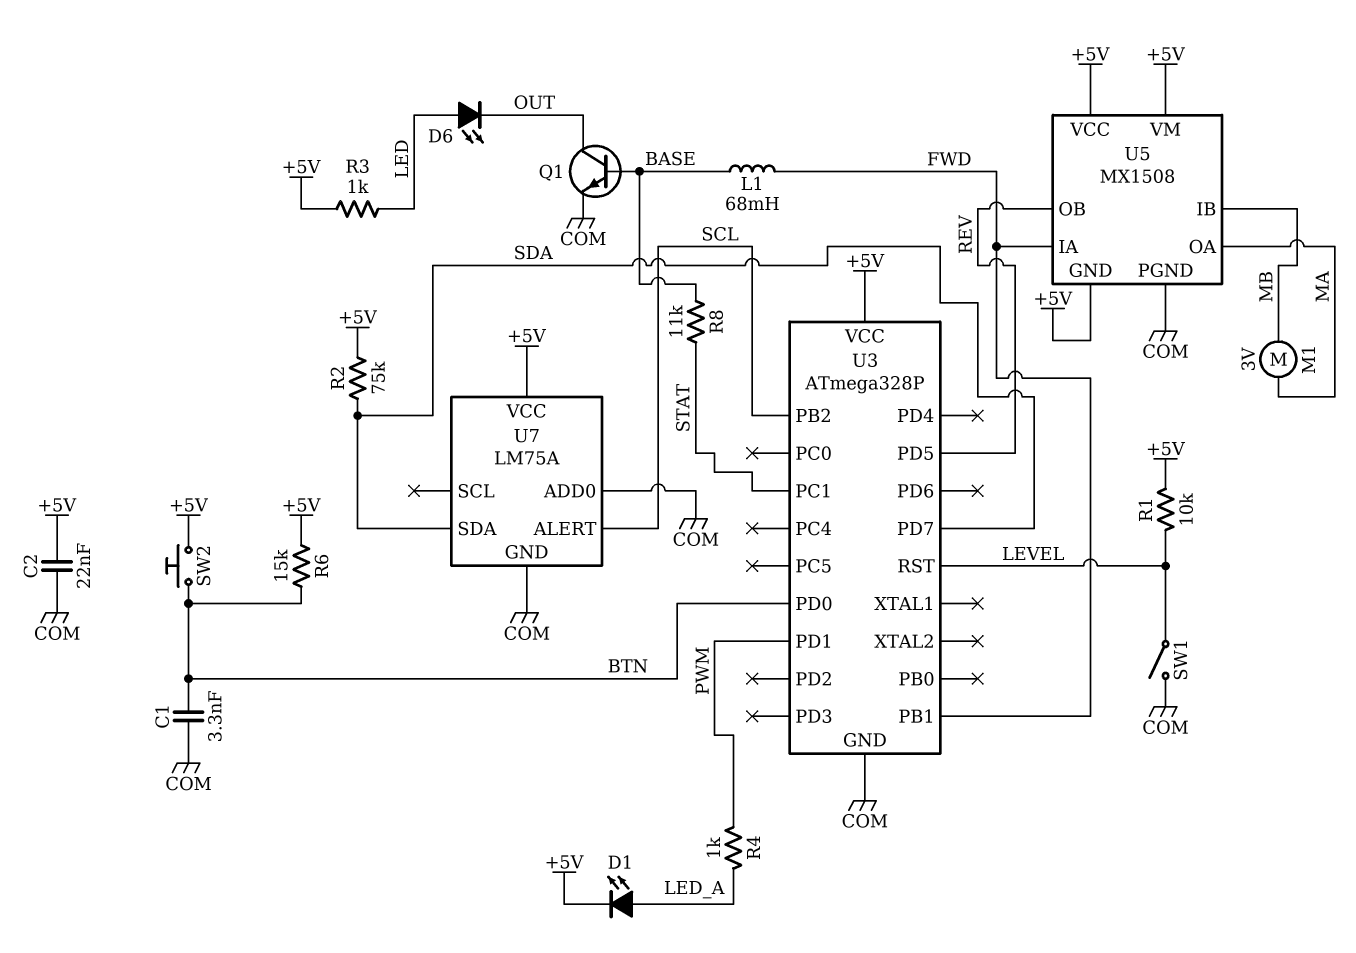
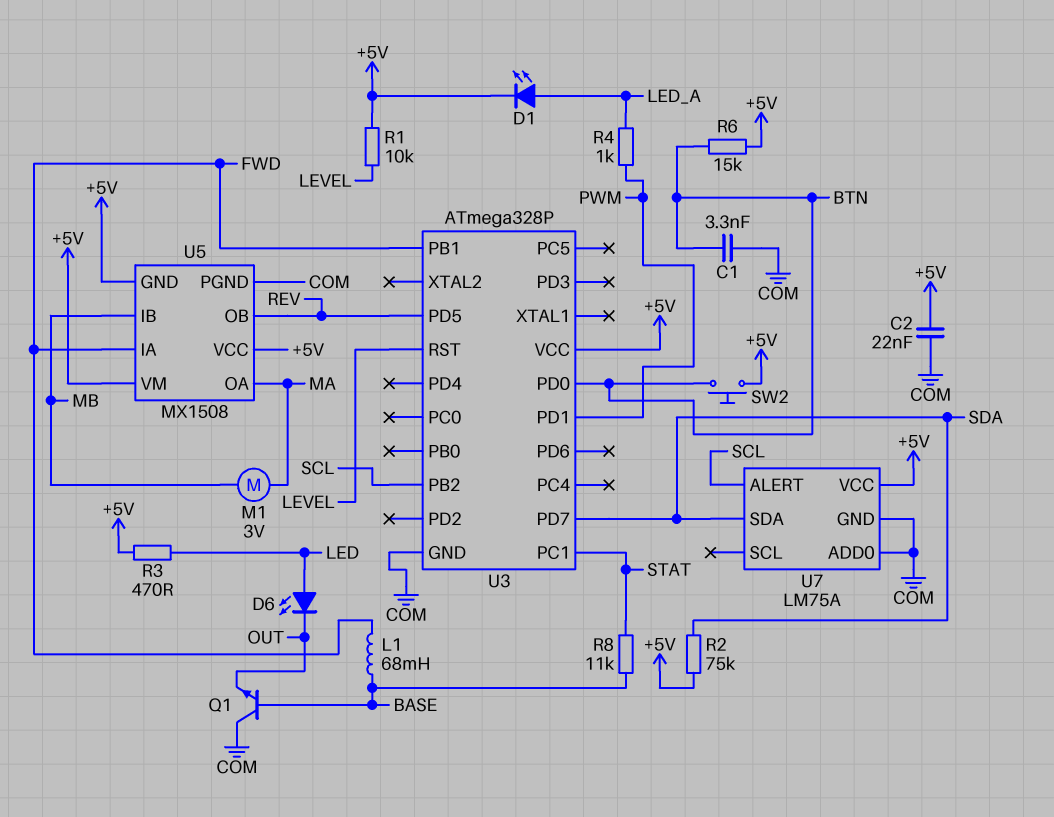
Q1: NPN (B BASE, C OUT, E COM) -> NPN (B BASE, C COM, E OUT)
R3: 1k (+5V, LED) -> 470 (+5V, LED)
SW1: switch (COM, LEVEL) -> none

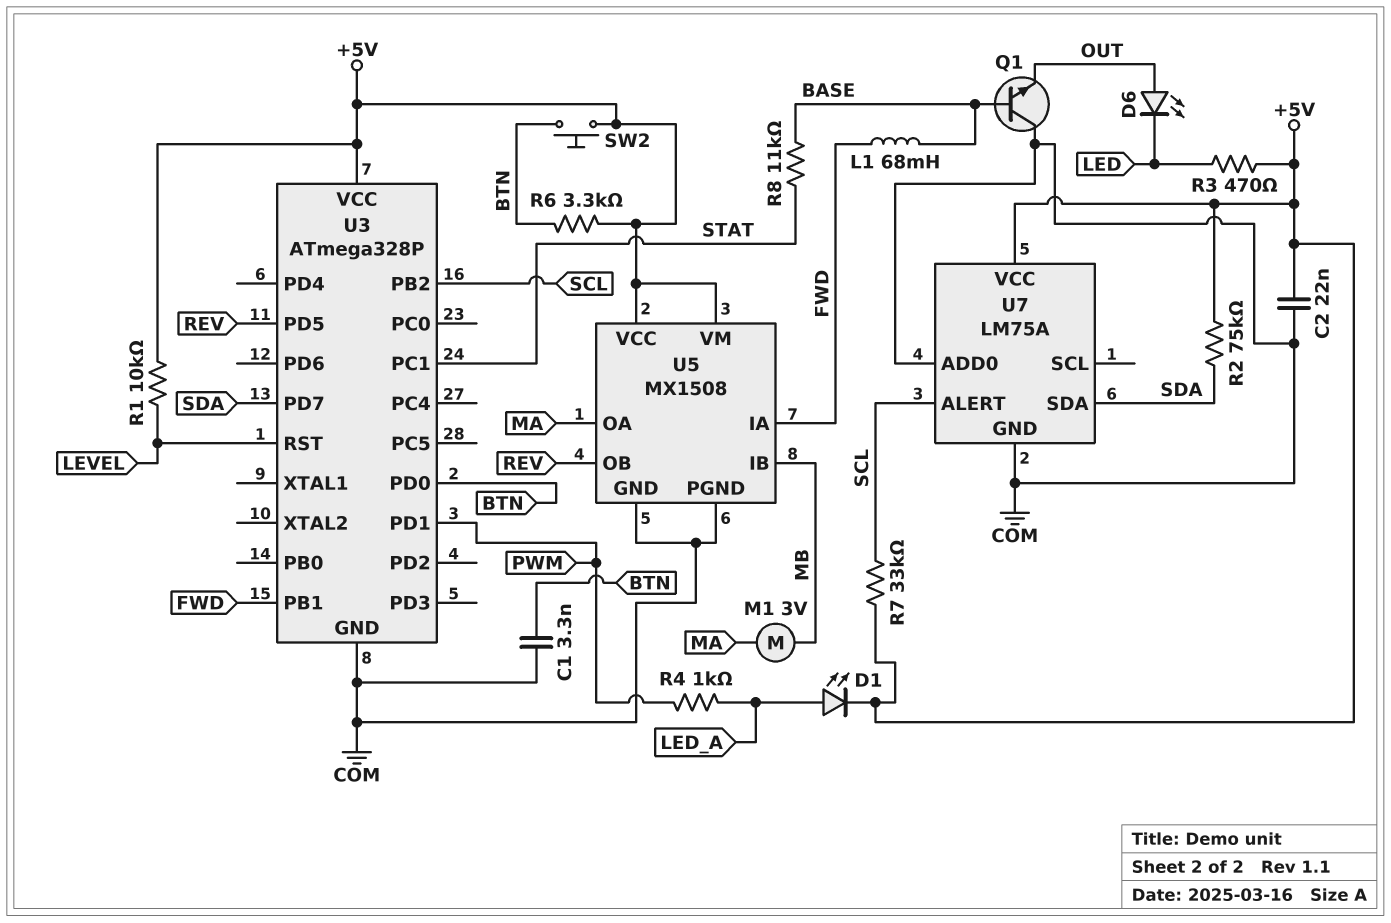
D6: LED (A LED, K OUT) -> LED (A OUT, K LED)
R6: 15k (+5V, BTN) -> 3.3k (+5V, BTN)
R7: none -> 33k (+5V, SCL)
U5 pin GND: +5V -> COM

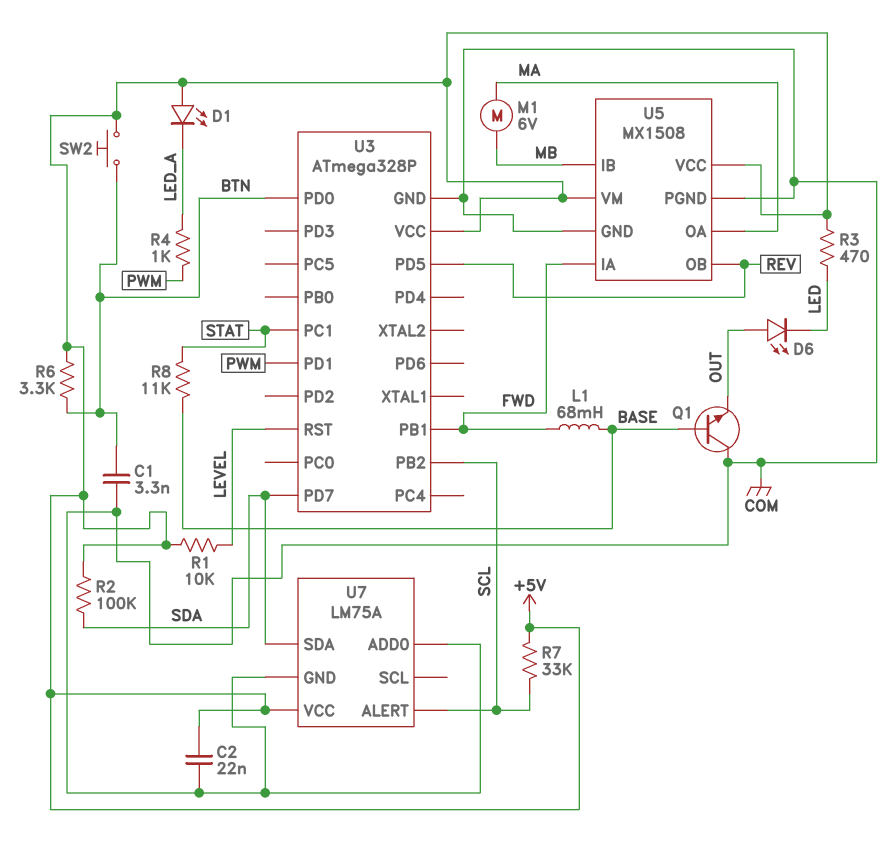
D1: LED (A LED_A, K +5V) -> LED (A +5V, K LED_A)
M1: motor 3V (MA, MB) -> motor 6V (MA, MB)
R2: 75k (+5V, SDA) -> 100k (+5V, SDA)

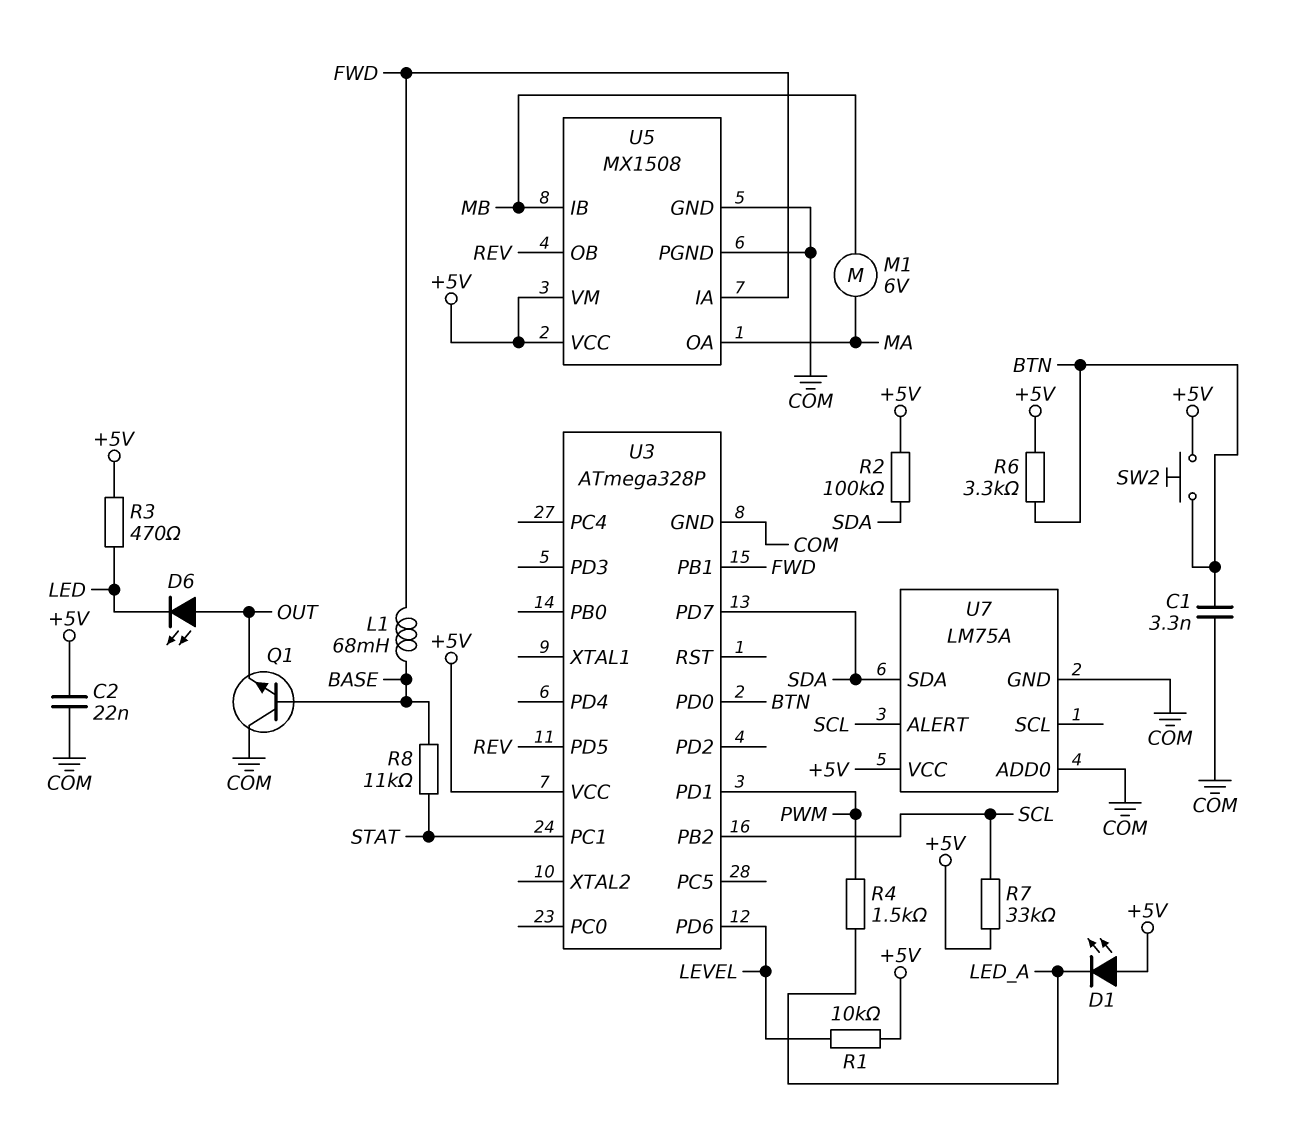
R4: 1k (LED_A, PWM) -> 1.5k (LED_A, PWM)
U3 pin PD6: none -> LEVEL
U3 pin RST: LEVEL -> none

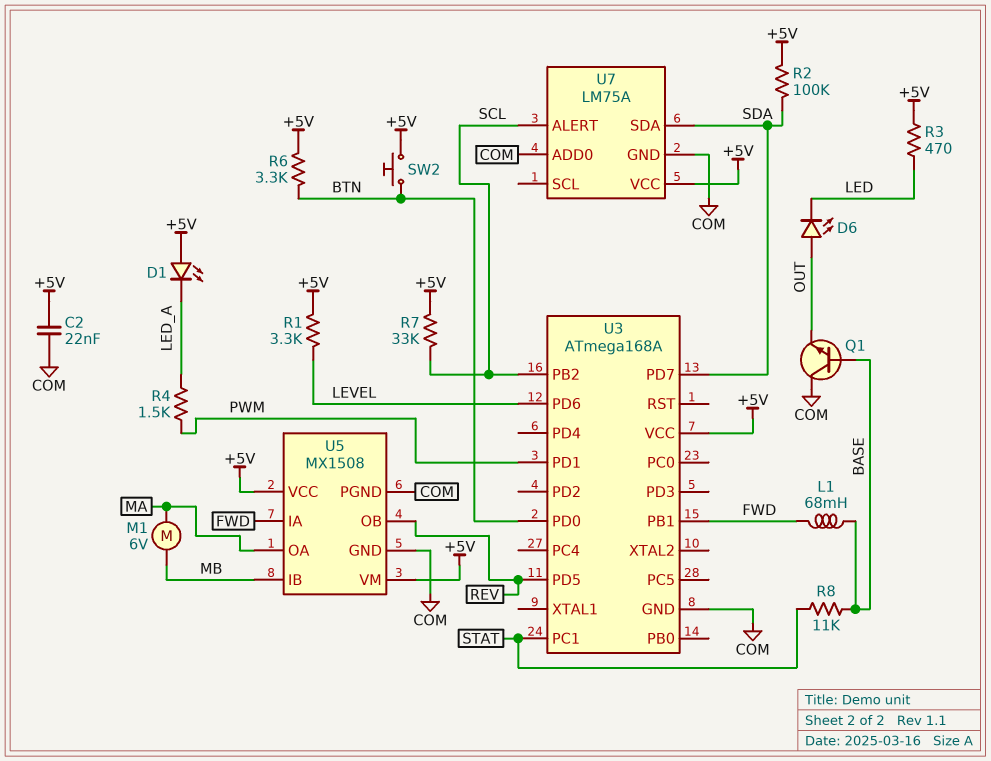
C1: 3.3nF (BTN, COM) -> none
R1: 10k (+5V, LEVEL) -> 3.3k (+5V, LEVEL)
U3: ATmega328P -> ATmega168A

